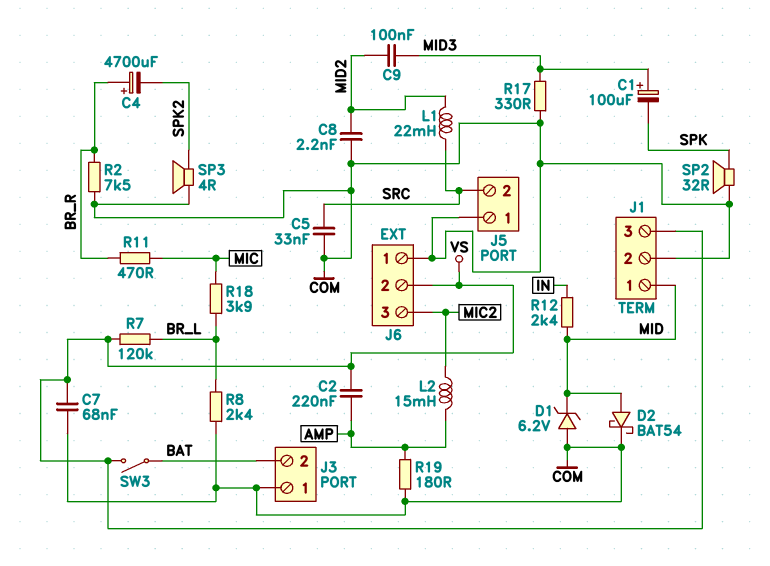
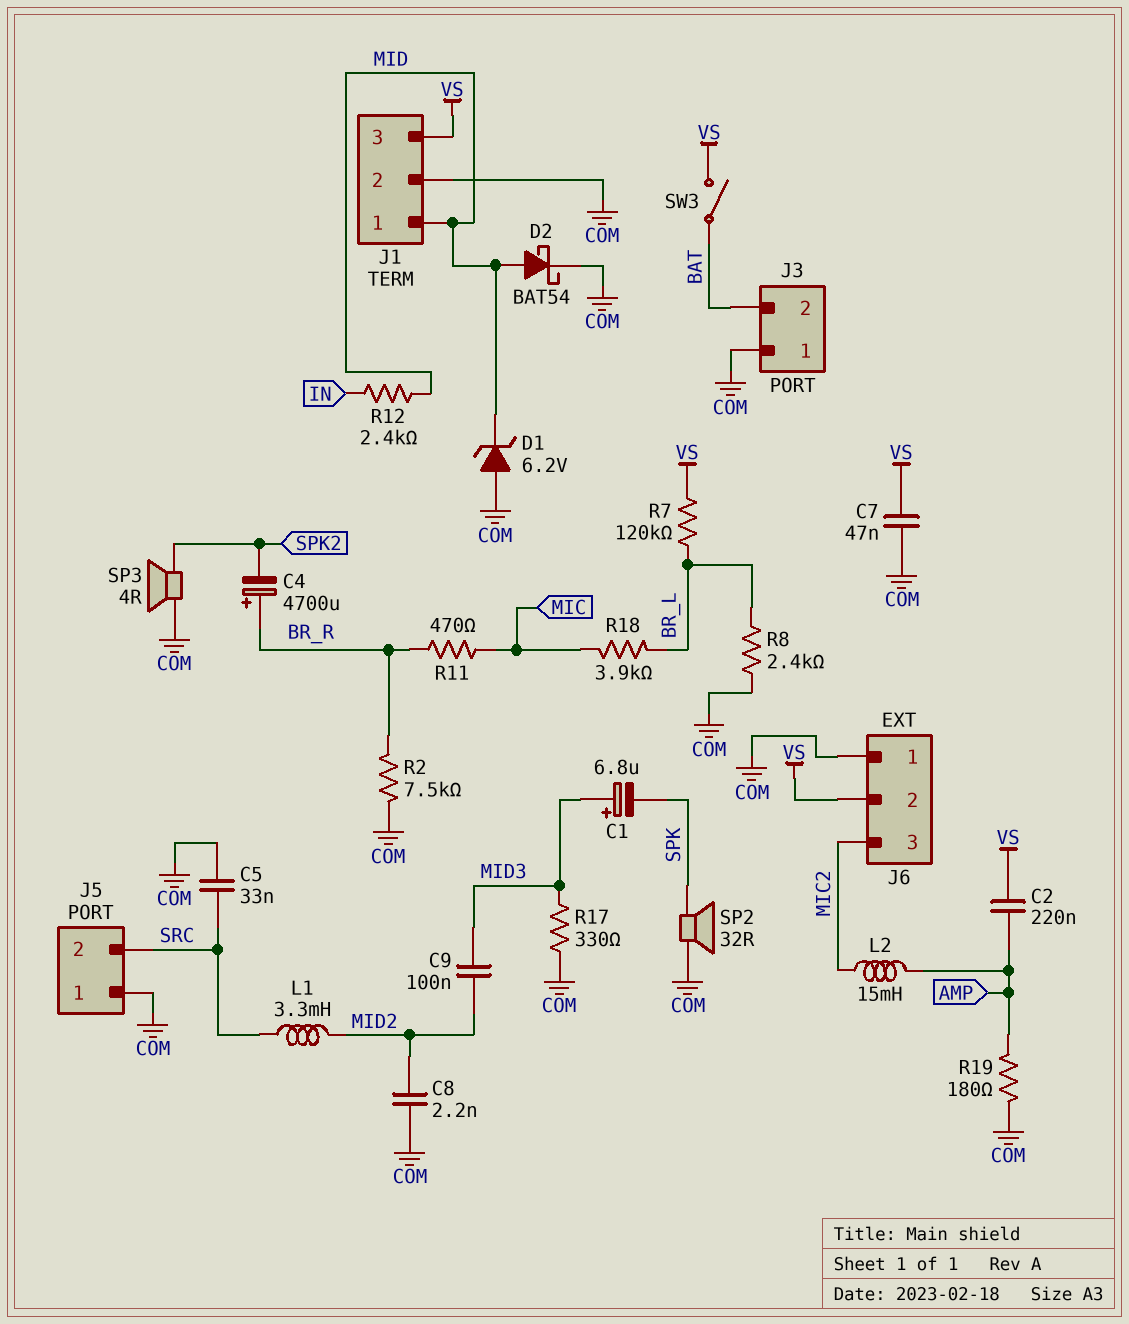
C1: 100uF (plus MID3, minus SPK) -> 6.8uF (plus MID3, minus SPK)
C7: 68nF (COM, VS) -> 47nF (COM, VS)
L1: 22mH (MID2, SRC) -> 3.3mH (MID2, SRC)

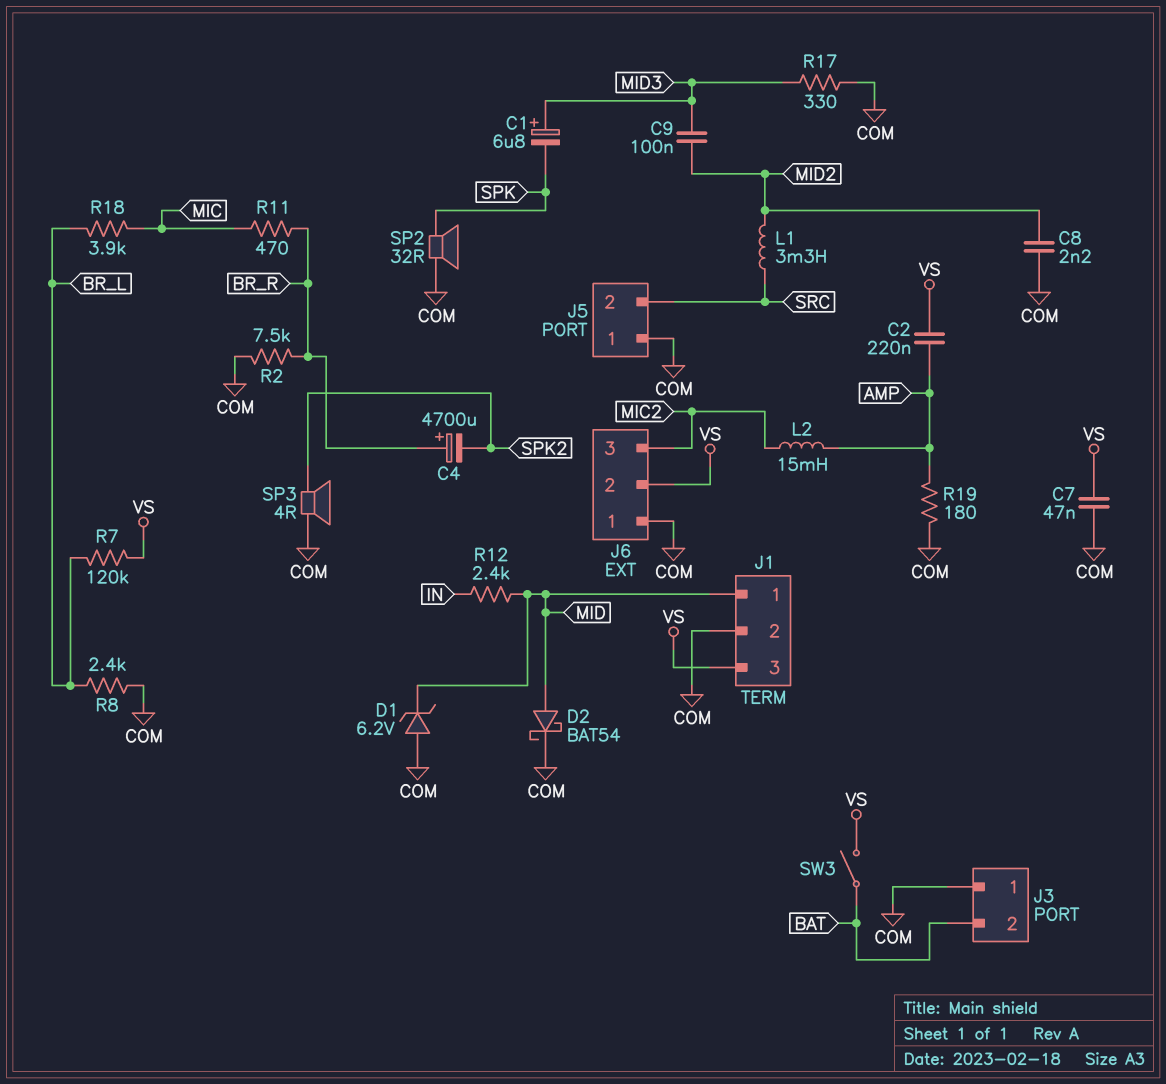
C5: 33nF (COM, SRC) -> none

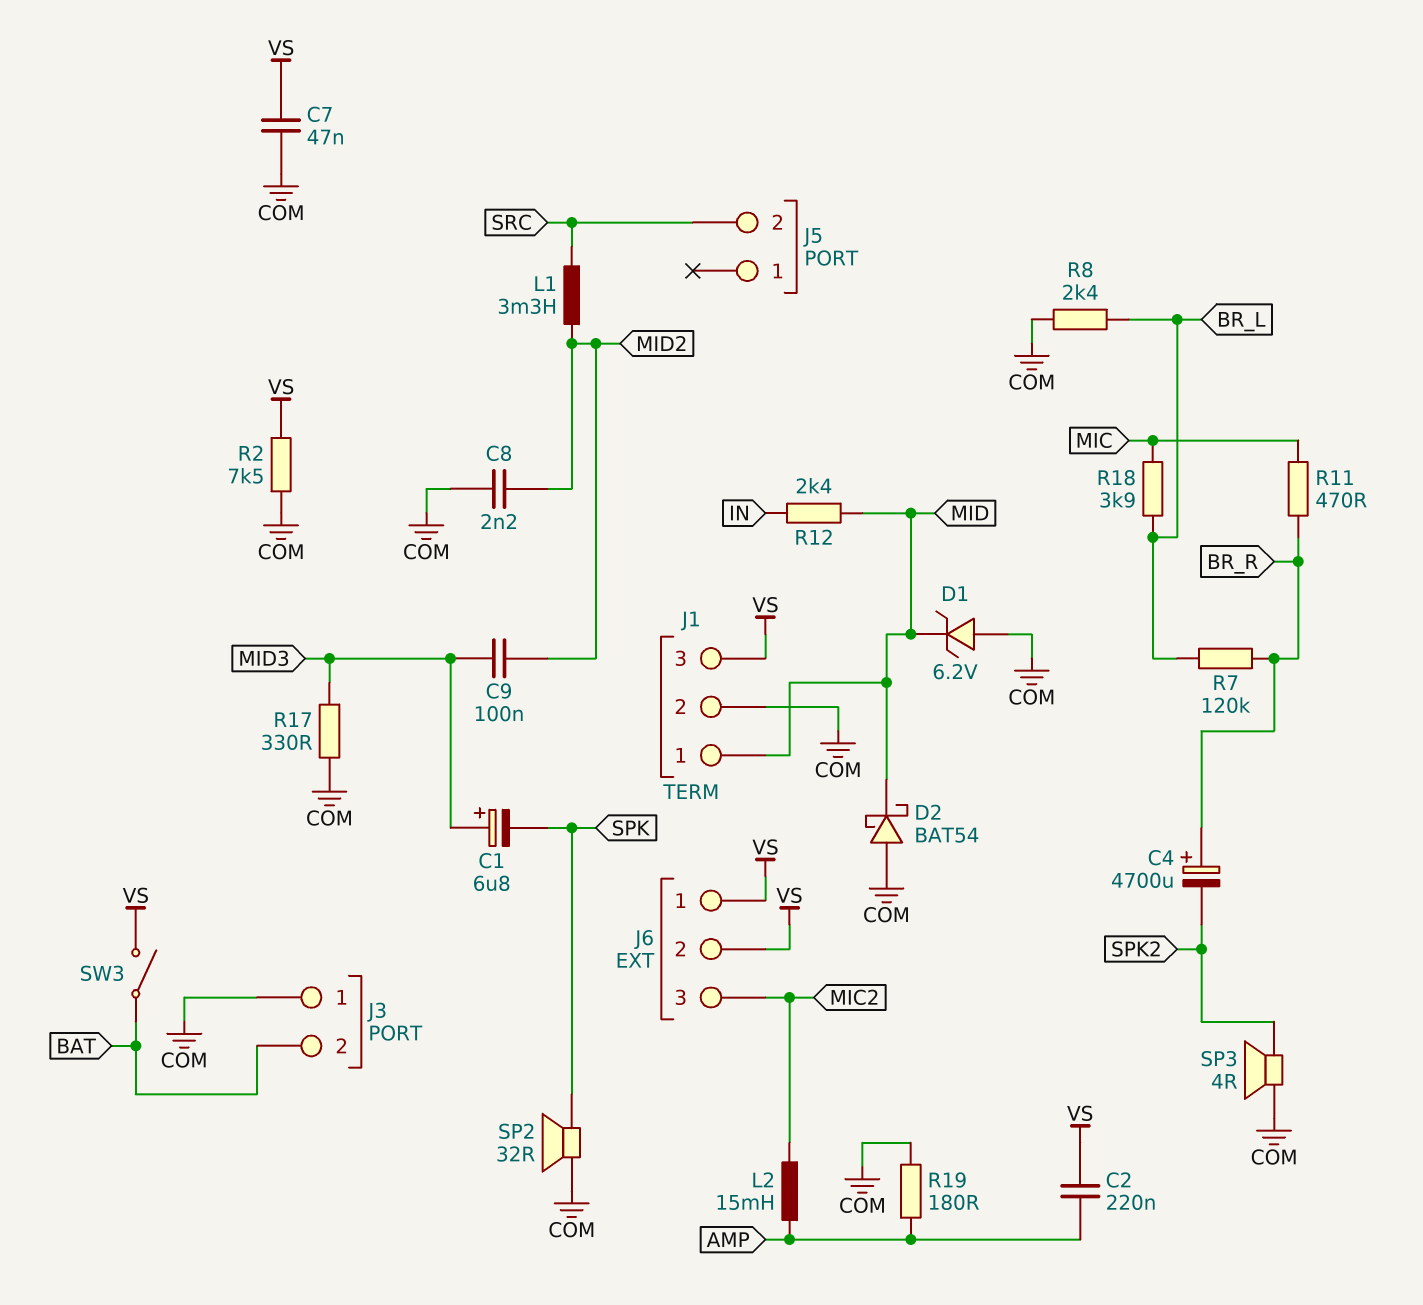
D2: schottky BAT54 (A MID, K COM) -> schottky BAT54 (A COM, K MID)
J5 pin 1: COM -> none
J6 pin 1: COM -> VS
R2: 7.5k (BR_R, COM) -> 7.5k (COM, VS)
R7: 120k (BR_L, VS) -> 120k (BR_L, BR_R)

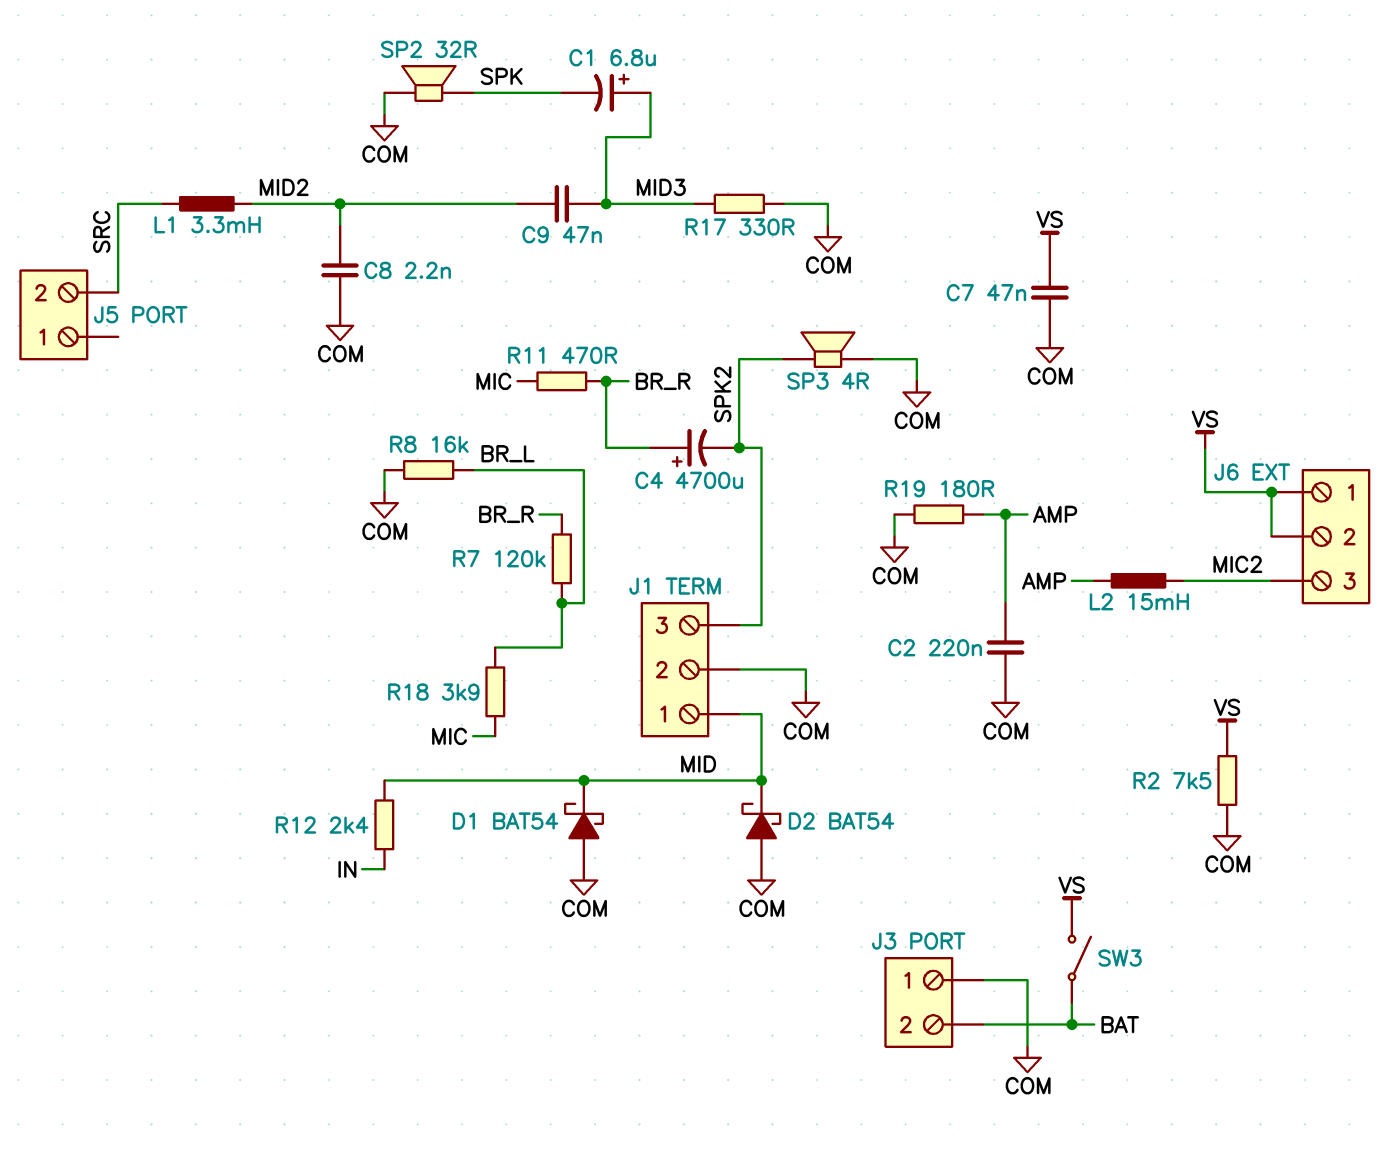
C2: 220nF (AMP, VS) -> 220nF (AMP, COM)
C9: 100nF (MID2, MID3) -> 47nF (MID2, MID3)
D1: zener 6.2V (A COM, K MID) -> schottky BAT54 (A COM, K MID)
J1 pin 3: VS -> SPK2
R8: 2.4k (BR_L, COM) -> 16k (BR_L, COM)

